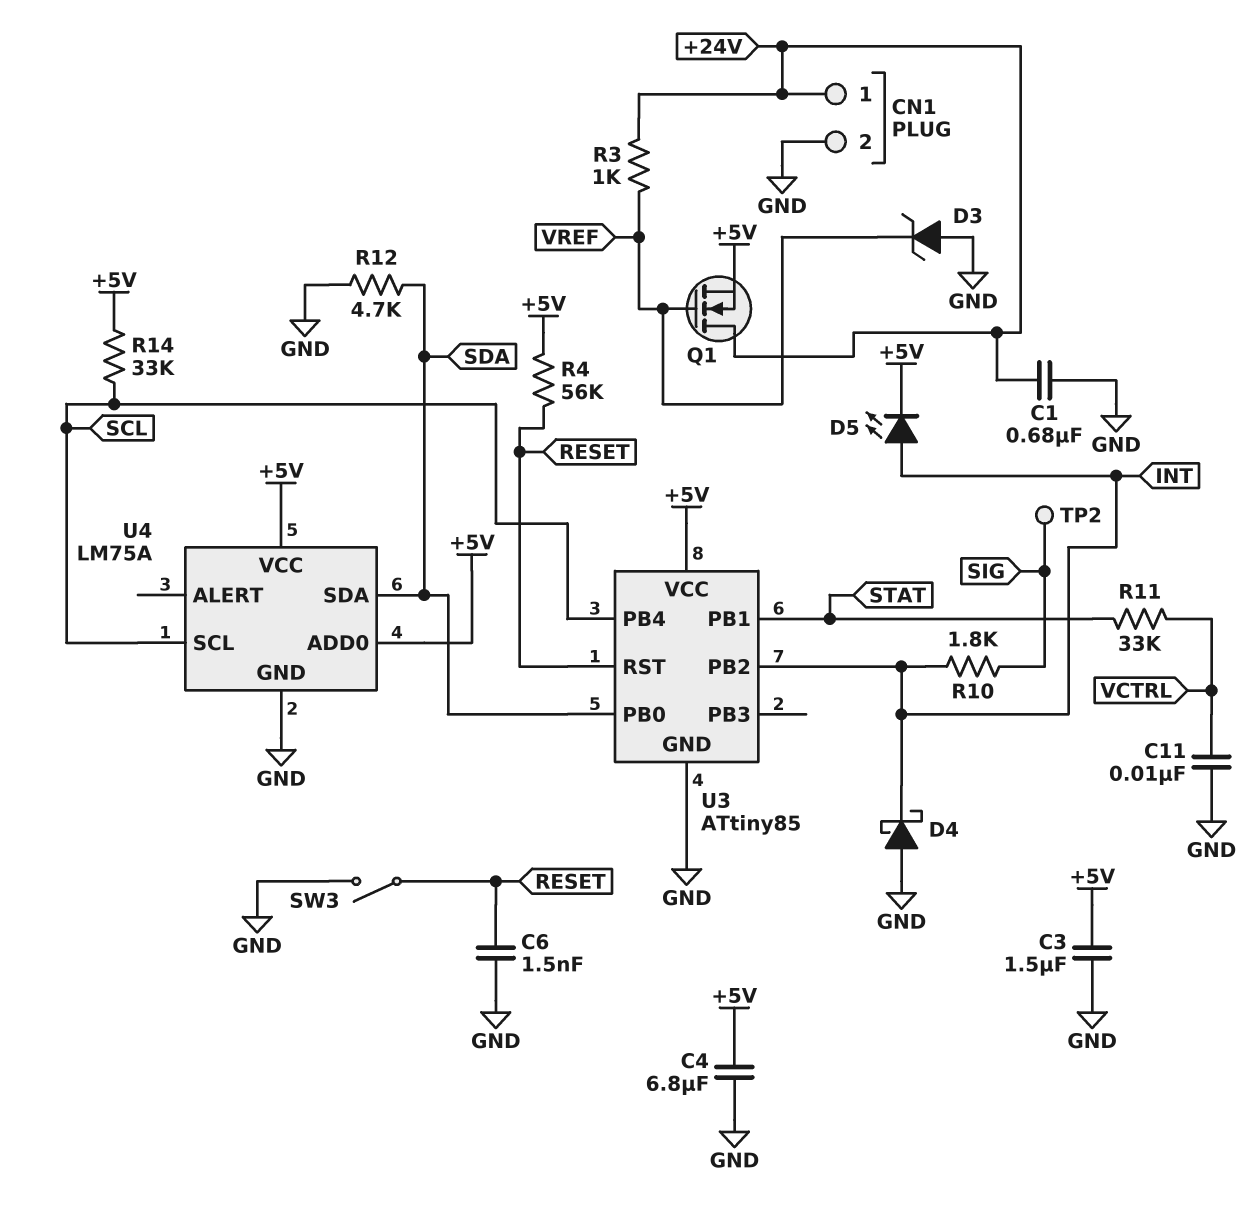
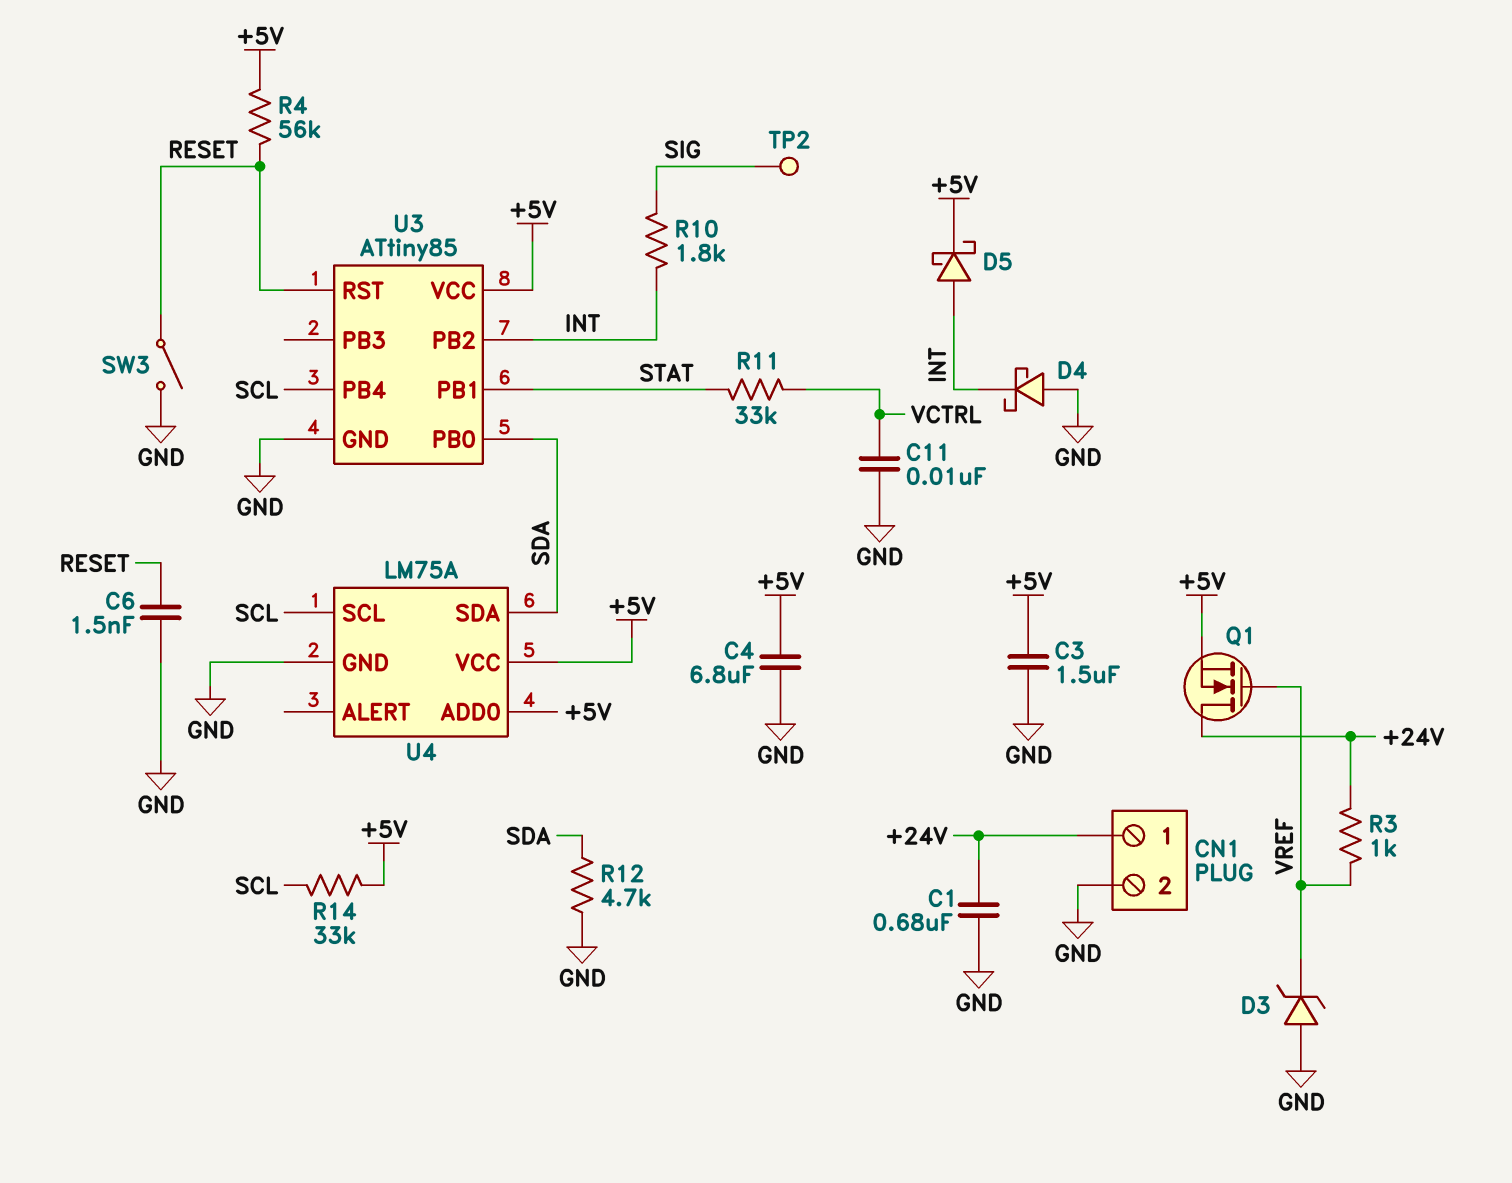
D5: LED (A INT, K +5V) -> schottky (A INT, K +5V)

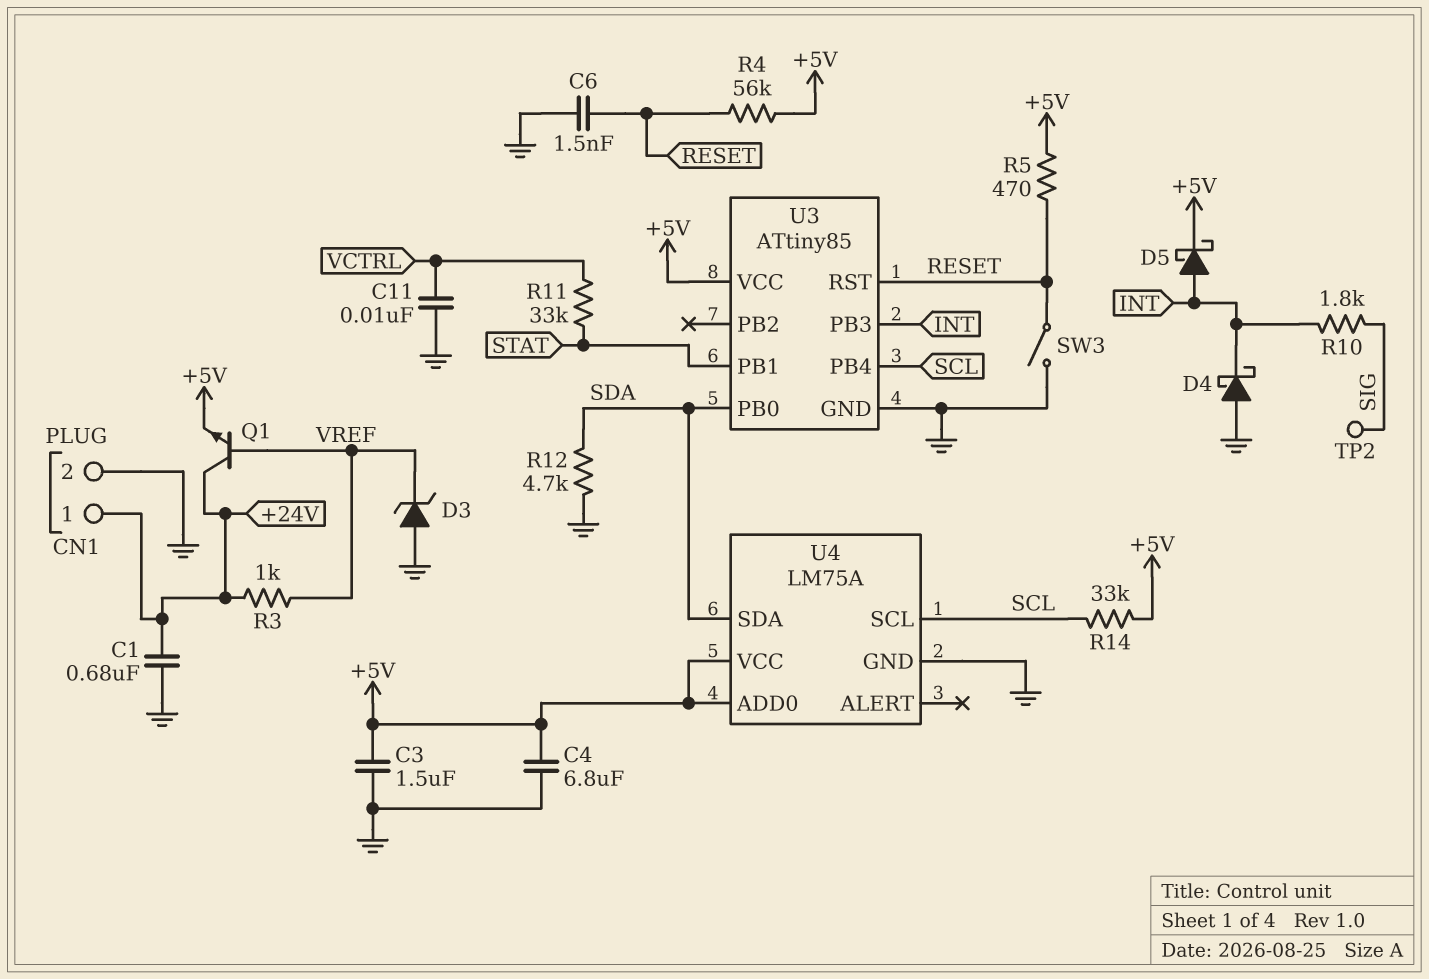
Q1: NMOS (G VREF, D +24V, S +5V) -> NPN (B VREF, C +24V, E +5V)
R5: none -> 470 (+5V, RESET)
U3 pin PB2: INT -> none
U3 pin PB3: none -> INT

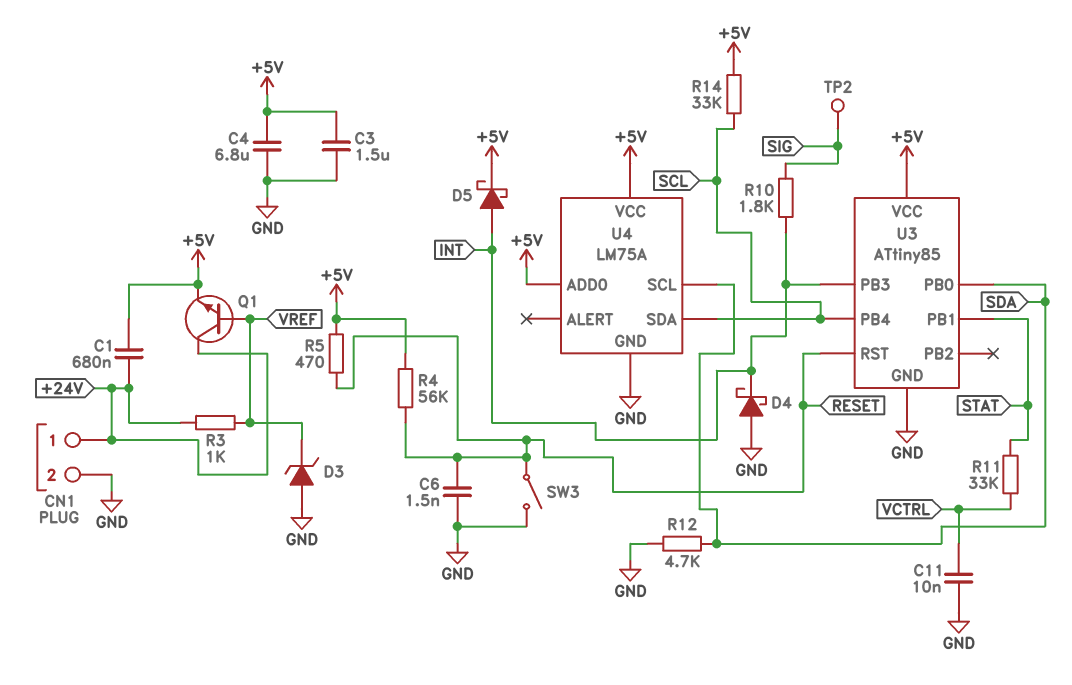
C1: 680nF (+24V, GND) -> 680nF (+5V, +24V)
U4 pin SCL: SCL -> SDA
U4 pin SDA: SDA -> SCL

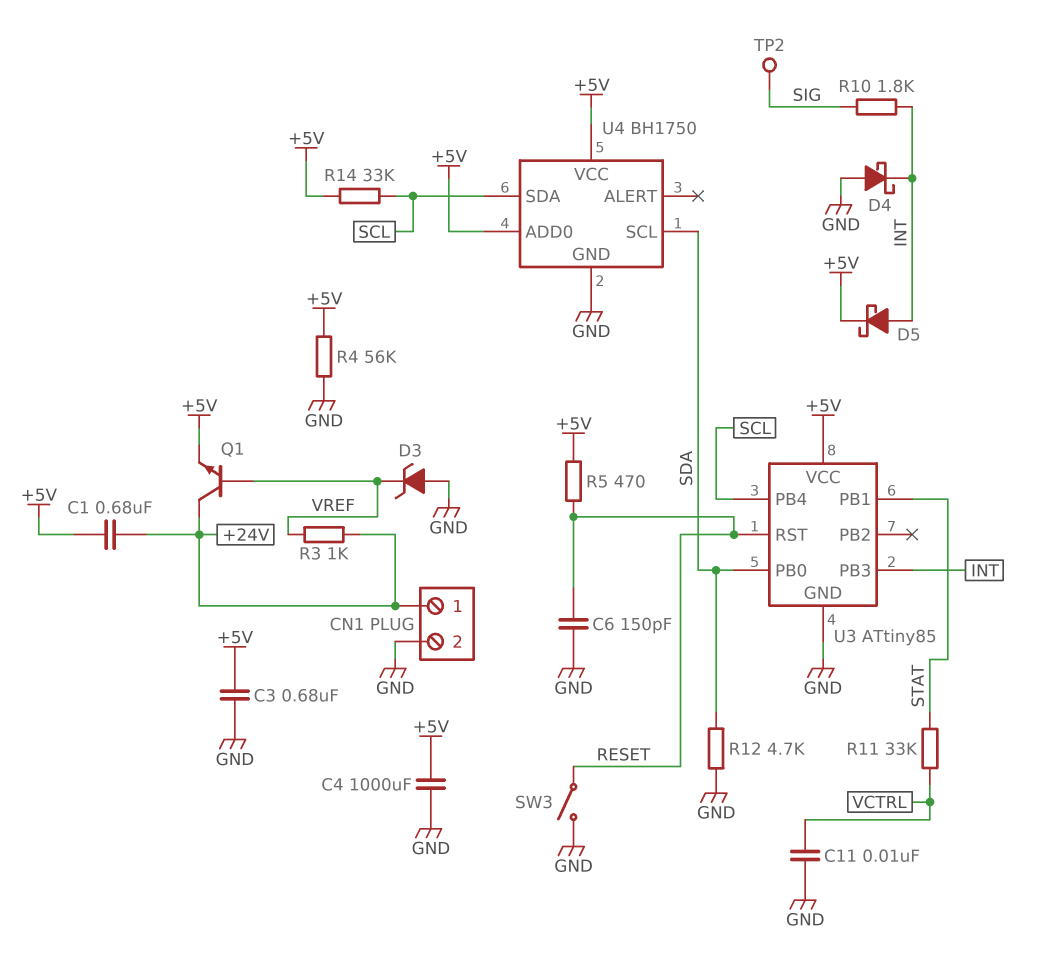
C3: 1.5uF (+5V, GND) -> 680nF (+5V, GND)
C4: 6.8uF (+5V, GND) -> 1000uF (+5V, GND)
C6: 1.5nF (GND, RESET) -> 150pF (GND, RESET)
R4: 56k (+5V, RESET) -> 56k (+5V, GND)
U4: LM75A -> BH1750

